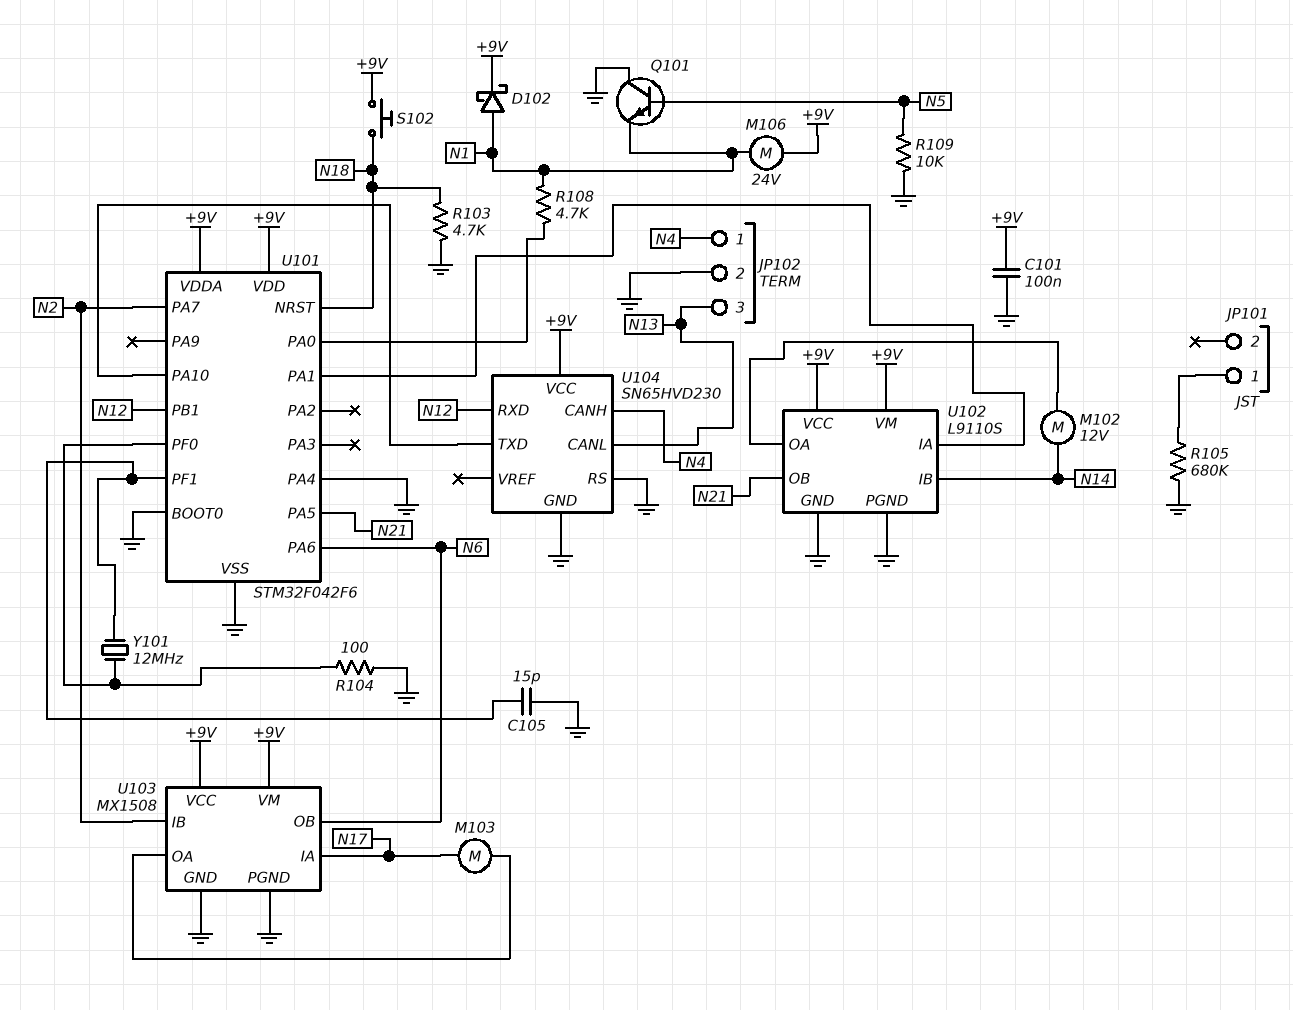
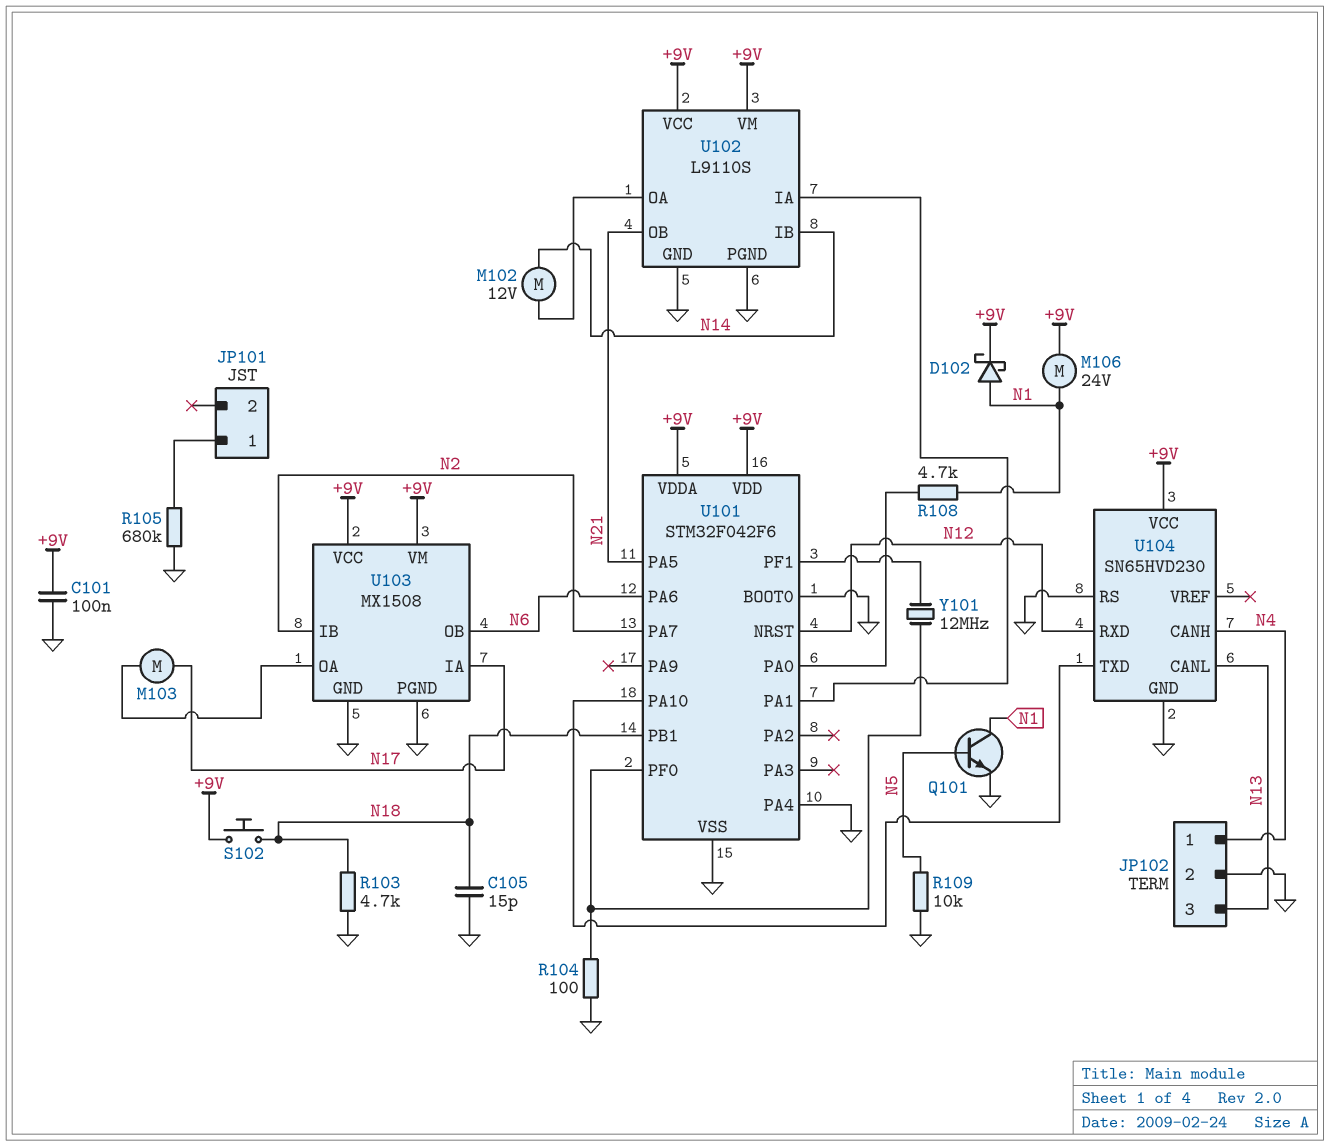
C105: 15pF (GND, U101/PF1) -> 15pF (GND, N18)
Q101: NPN (B N5, C GND, E N1) -> NPN (B N5, C N1, E GND)
U101 pin NRST: N18 -> N12
U101 pin PB1: N12 -> N18

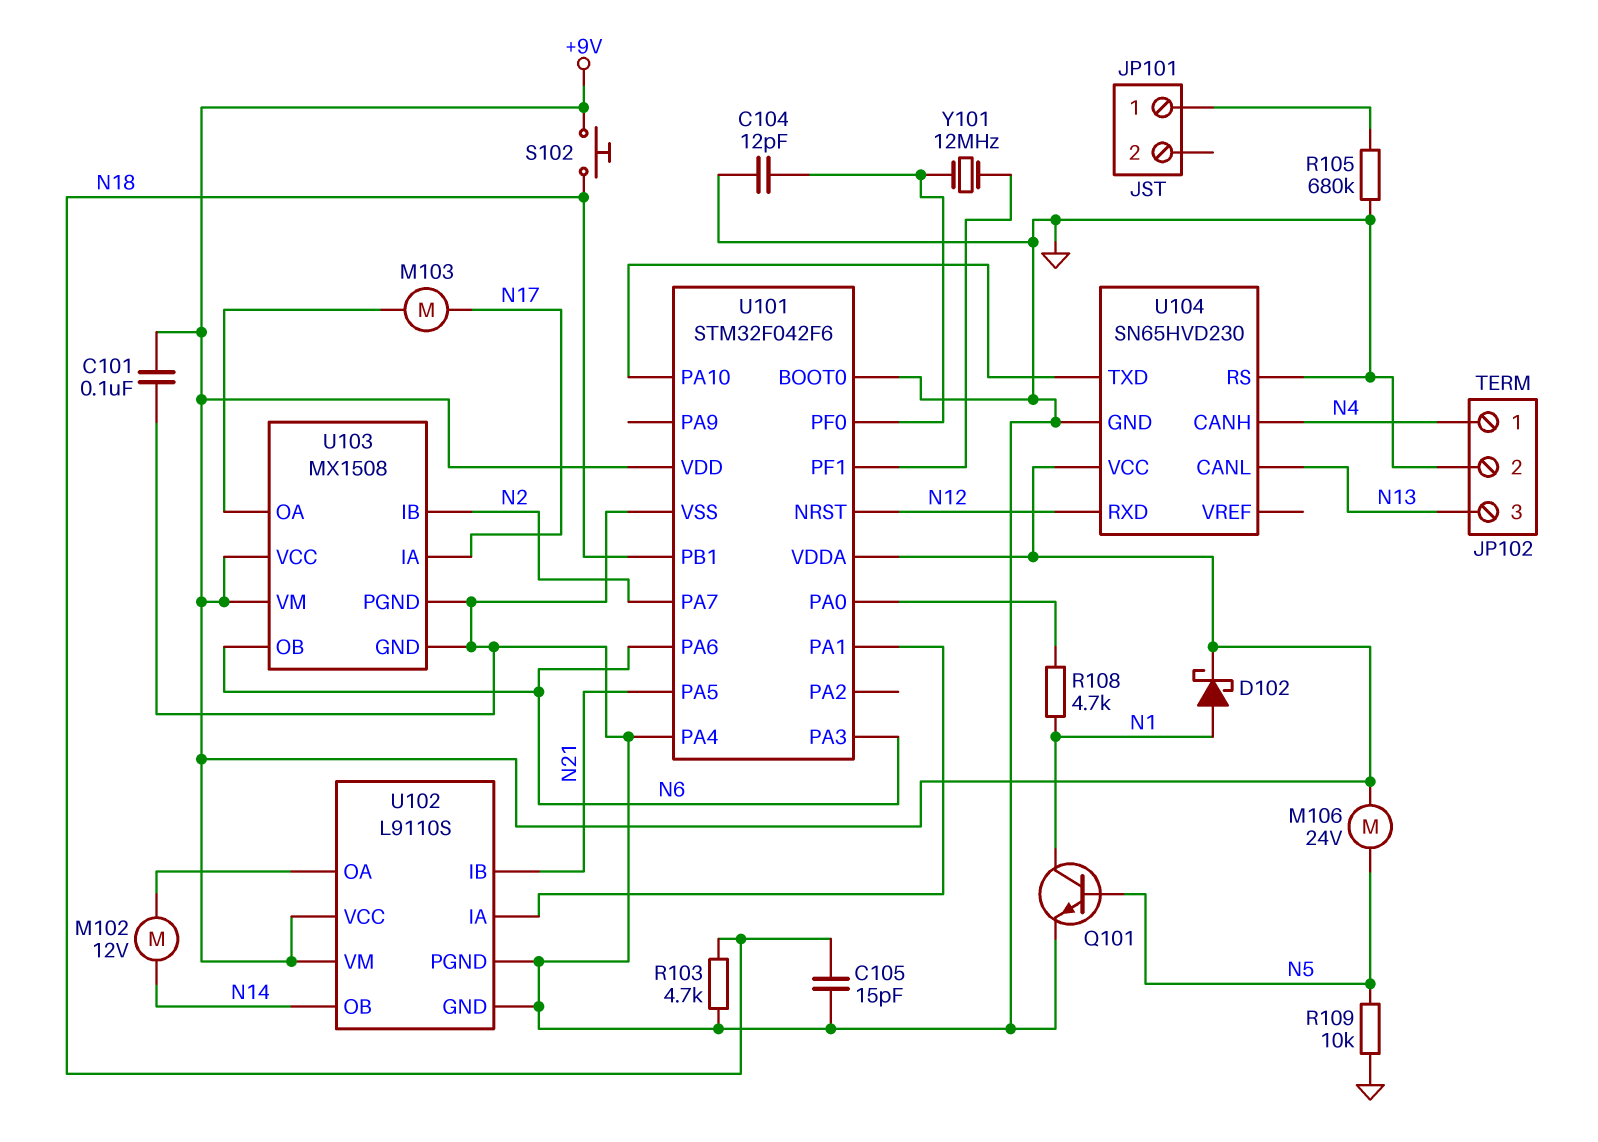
C104: none -> 12pF (GND, U101/PF0)
M106: motor 24V (+9V, N1) -> motor 24V (+9V, N5)
R104: 100 (GND, U101/PF0) -> none
U101 pin PA3: none -> N6
U102 pin IB: N14 -> N21
U102 pin OB: N21 -> N14

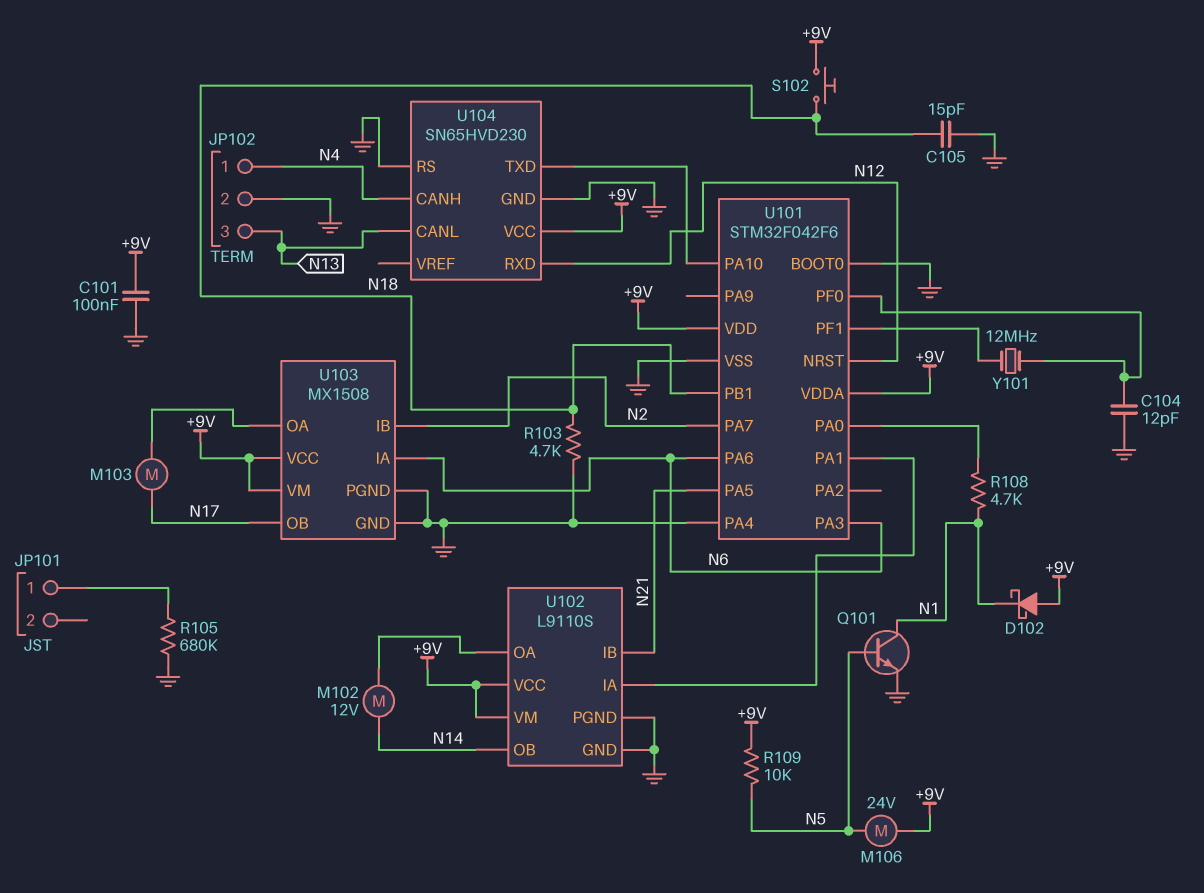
D102: schottky (A N1, K +9V) -> schottky (A +9V, K N1)
R109: 10k (GND, N5) -> 10k (+9V, N5)
U103 pin IA: N17 -> N6
U103 pin OB: N6 -> N17

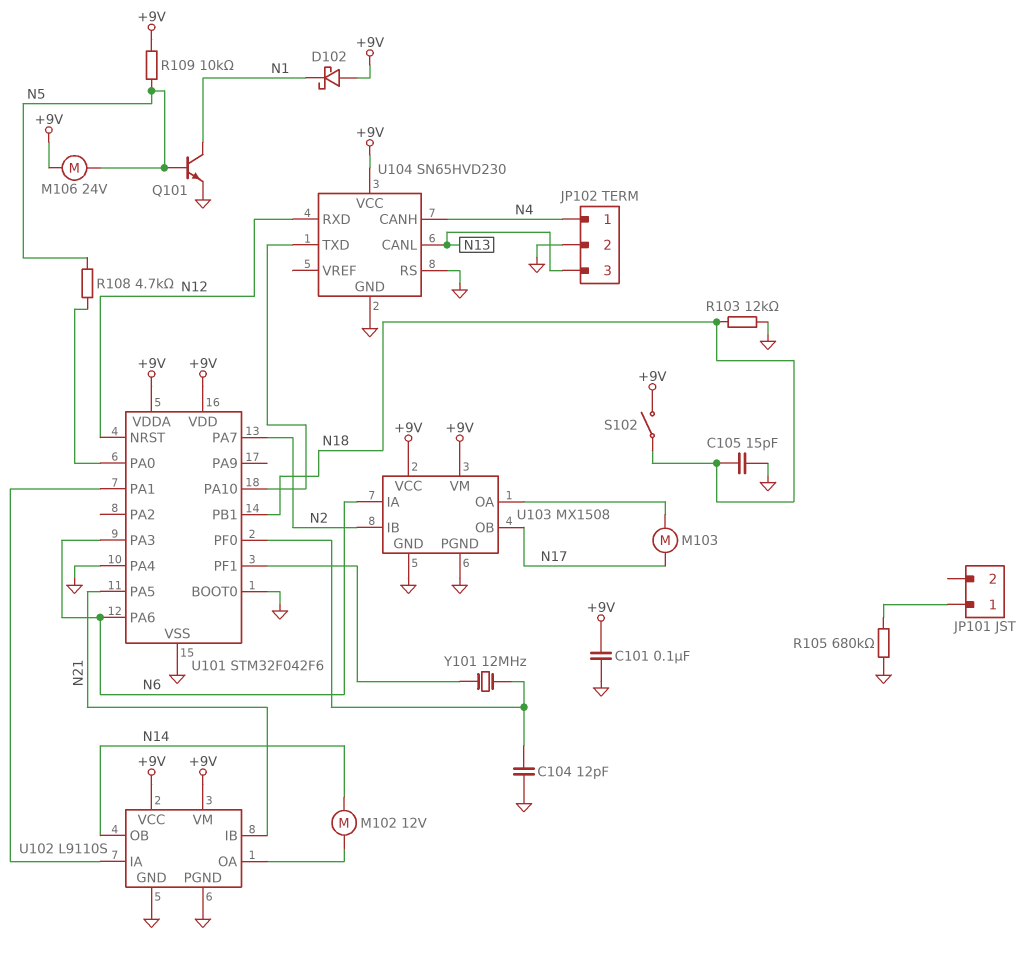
R103: 4.7k (GND, N18) -> 12k (GND, N18)
R108: 4.7k (N1, U101/PA0) -> 4.7k (N5, U101/PA0)
S102: button (+9V, N18) -> switch (+9V, N18)

